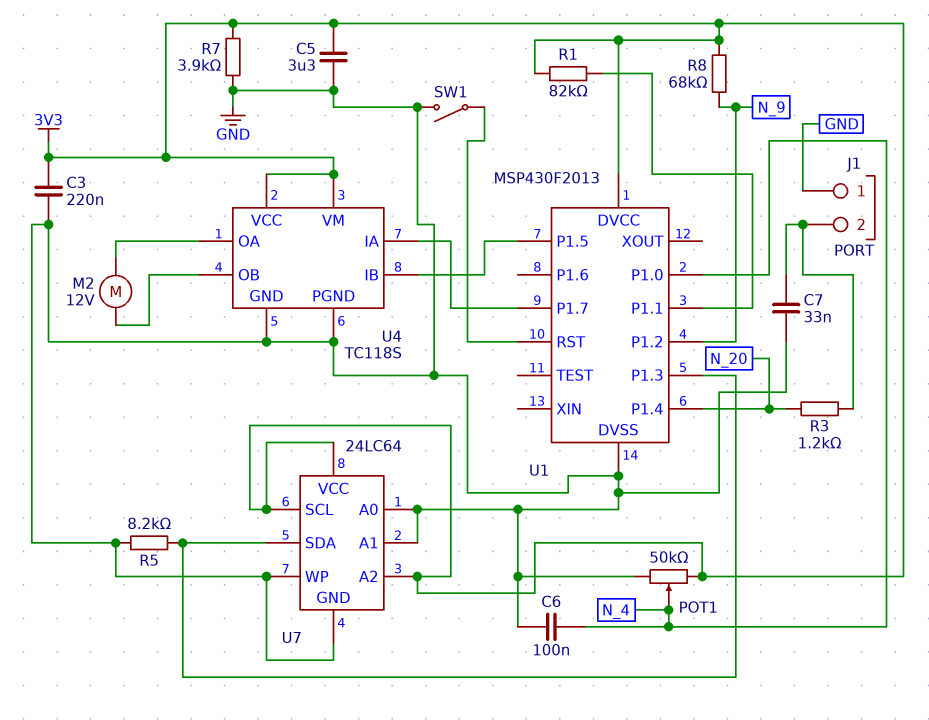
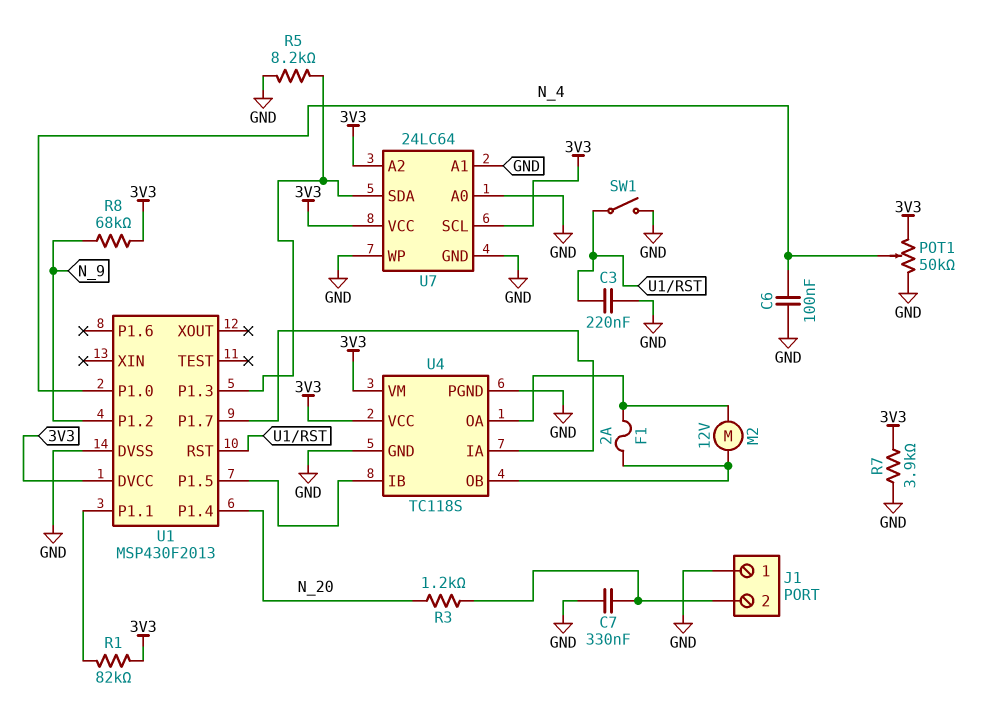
C3: 220nF (3V3, GND) -> 220nF (GND, U1/RST)
C5: 3.3uF (3V3, GND) -> none
C7: 33nF (GND, J1/2) -> 330nF (GND, J1/2)
F1: none -> 2A (U4/OA, U4/OB)

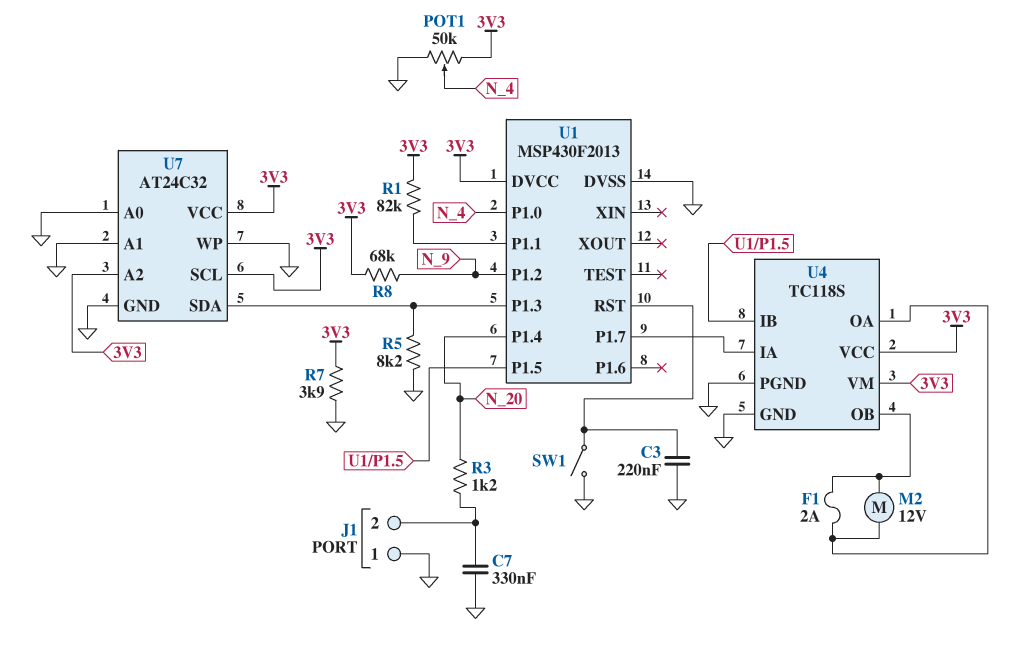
C6: 100nF (GND, N_4) -> none
U7: 24LC64 -> AT24C32

